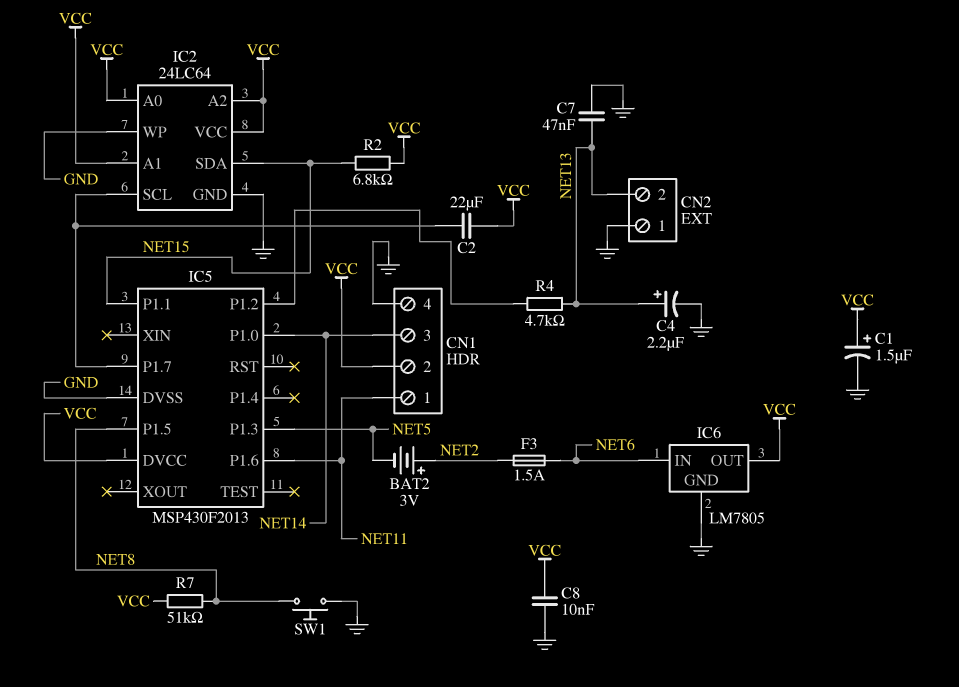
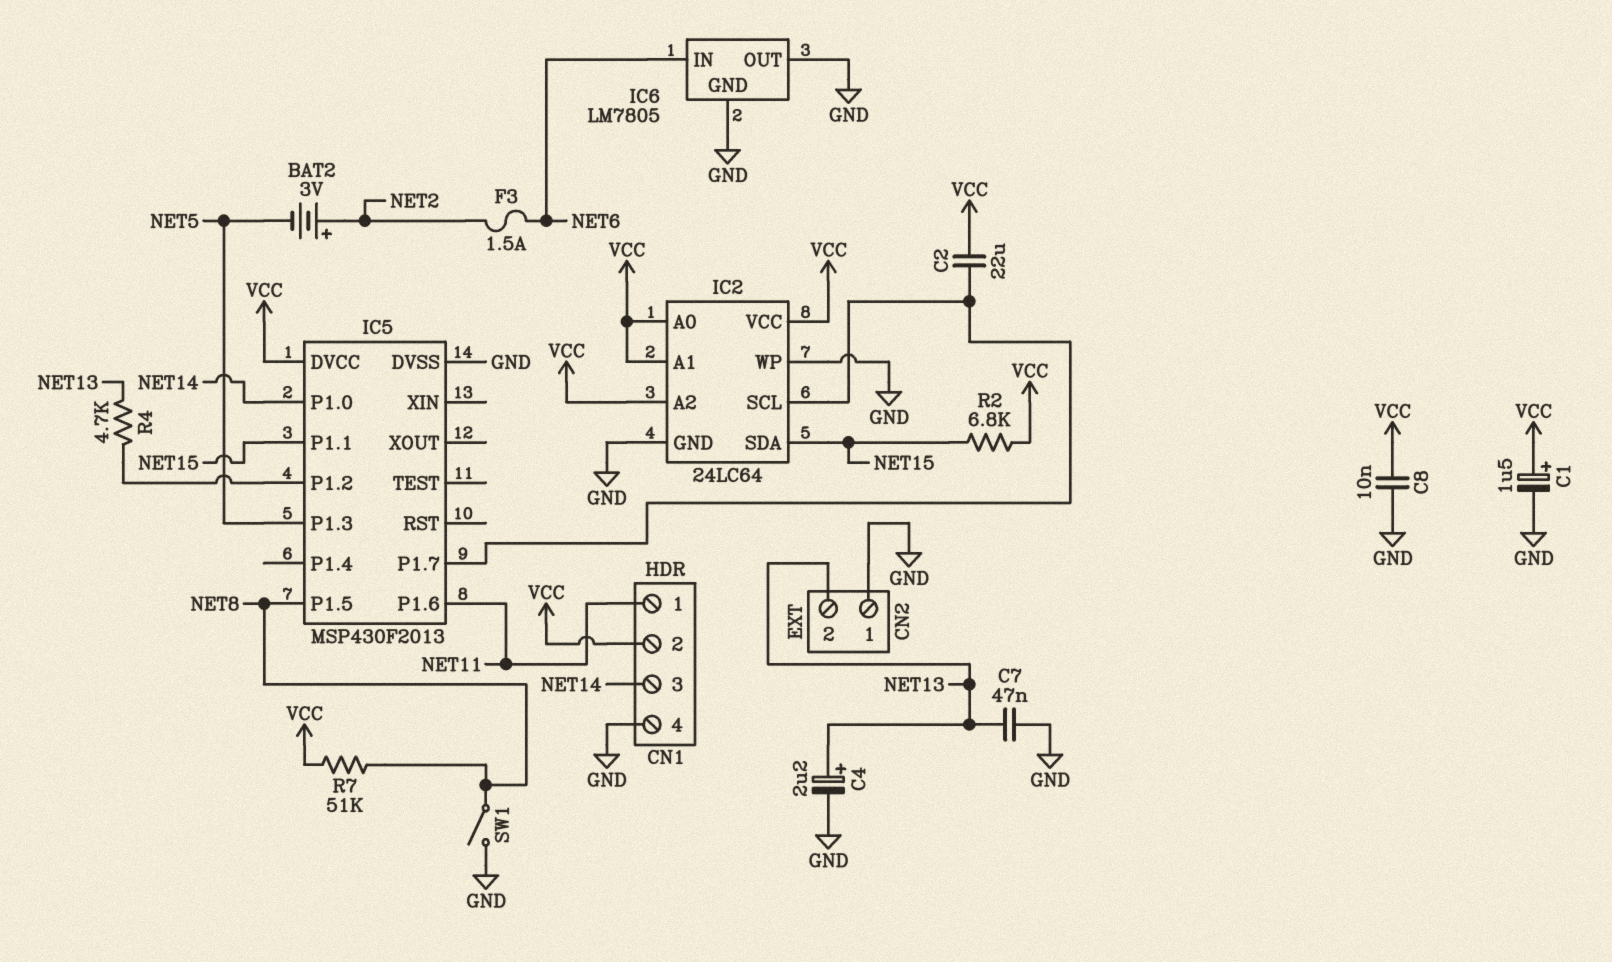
IC6 pin OUT: VCC -> GND
SW1: button (GND, NET8) -> switch (GND, NET8)

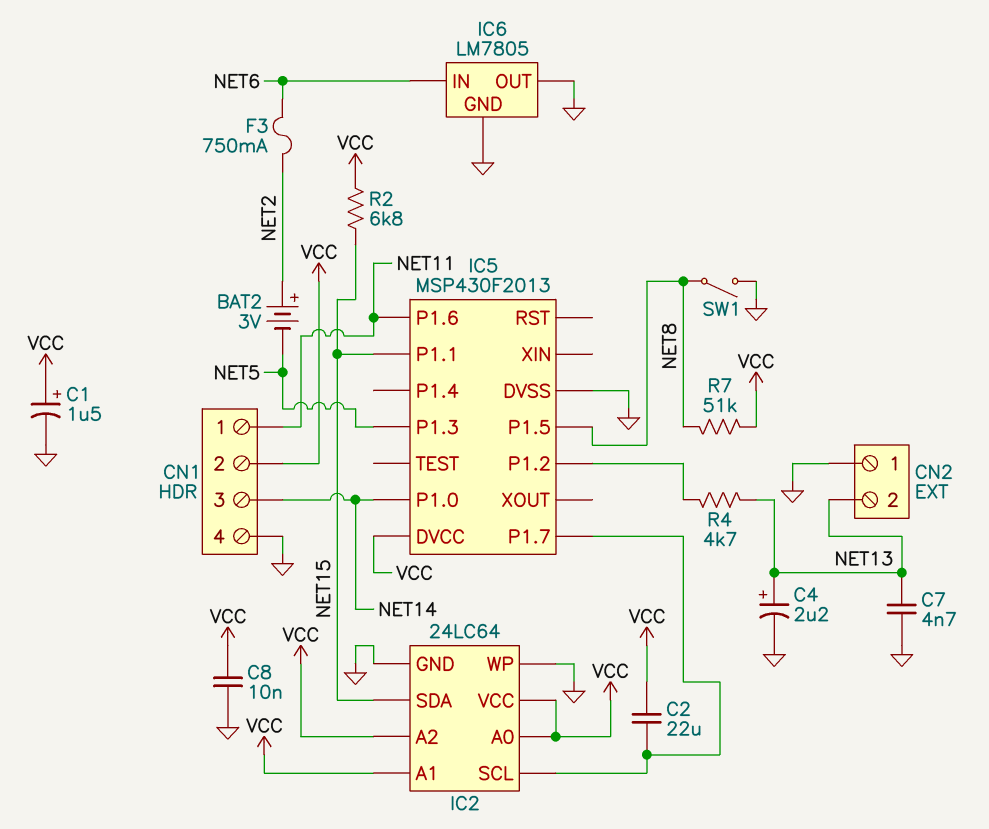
C7: 47nF (GND, NET13) -> 4.7nF (GND, NET13)
F3: 1.5A (NET2, NET6) -> 750mA (NET2, NET6)

